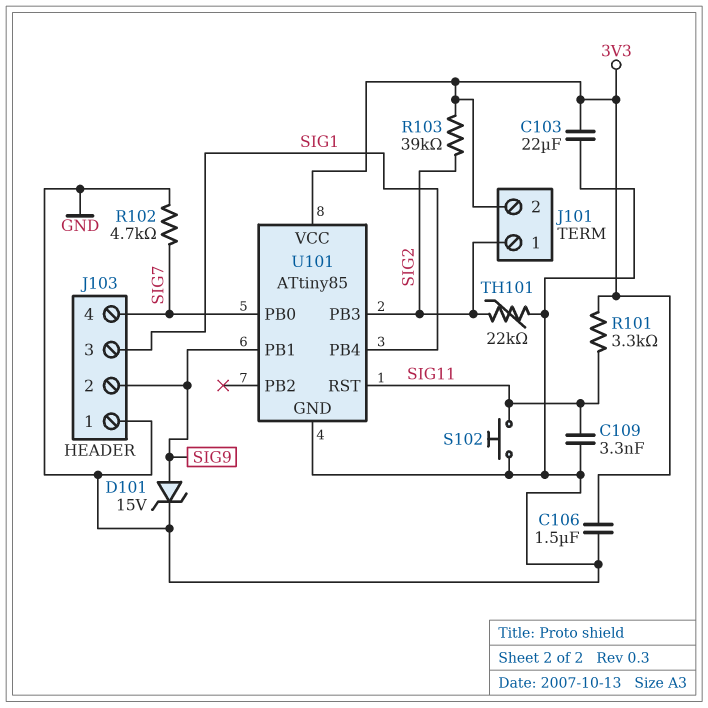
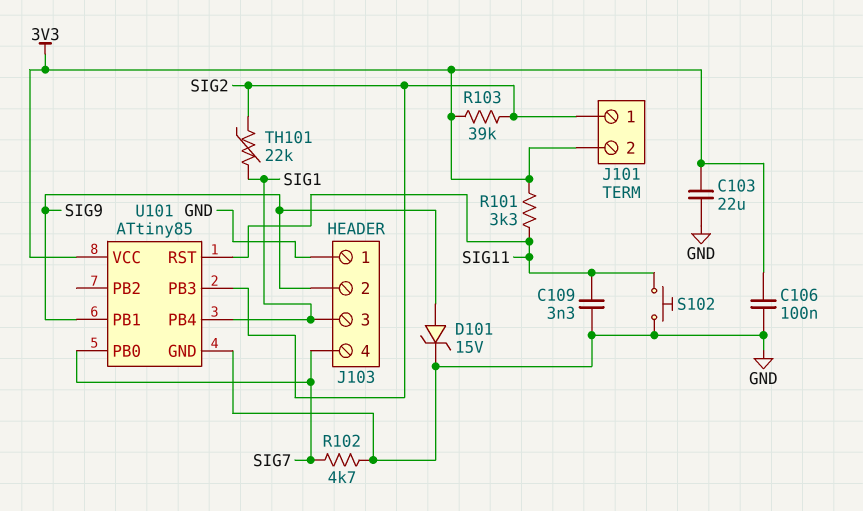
C106: 1.5uF (3V3, GND) -> 100nF (3V3, GND)
TH101: 22k (GND, SIG2) -> 22k (SIG1, SIG2)

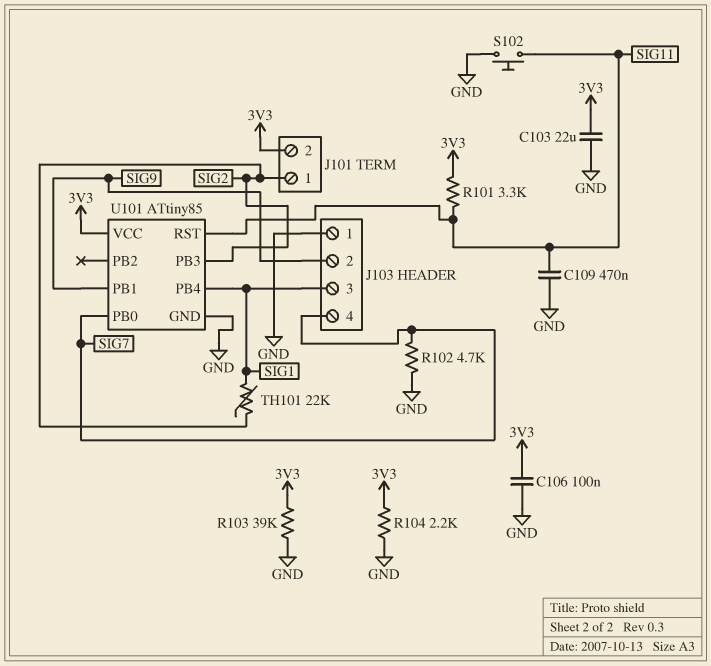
C109: 3.3nF (GND, SIG11) -> 470nF (GND, SIG11)
D101: zener 15V (A SIG9, K GND) -> none
R103: 39k (3V3, SIG2) -> 39k (3V3, GND)
R104: none -> 2.2k (3V3, GND)

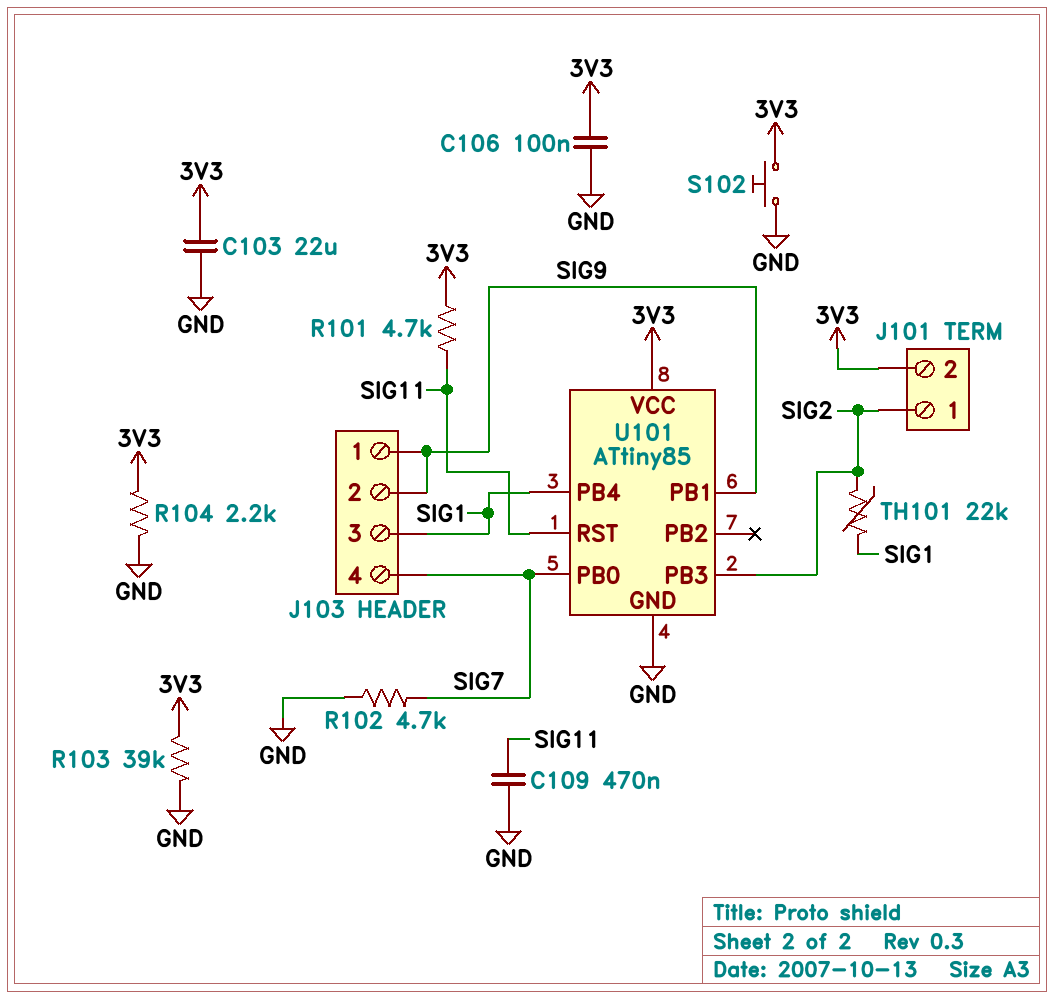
J103 pin 1: GND -> SIG9
R101: 3.3k (3V3, SIG11) -> 4.7k (3V3, SIG11)
S102: button (GND, SIG11) -> button (3V3, GND)

